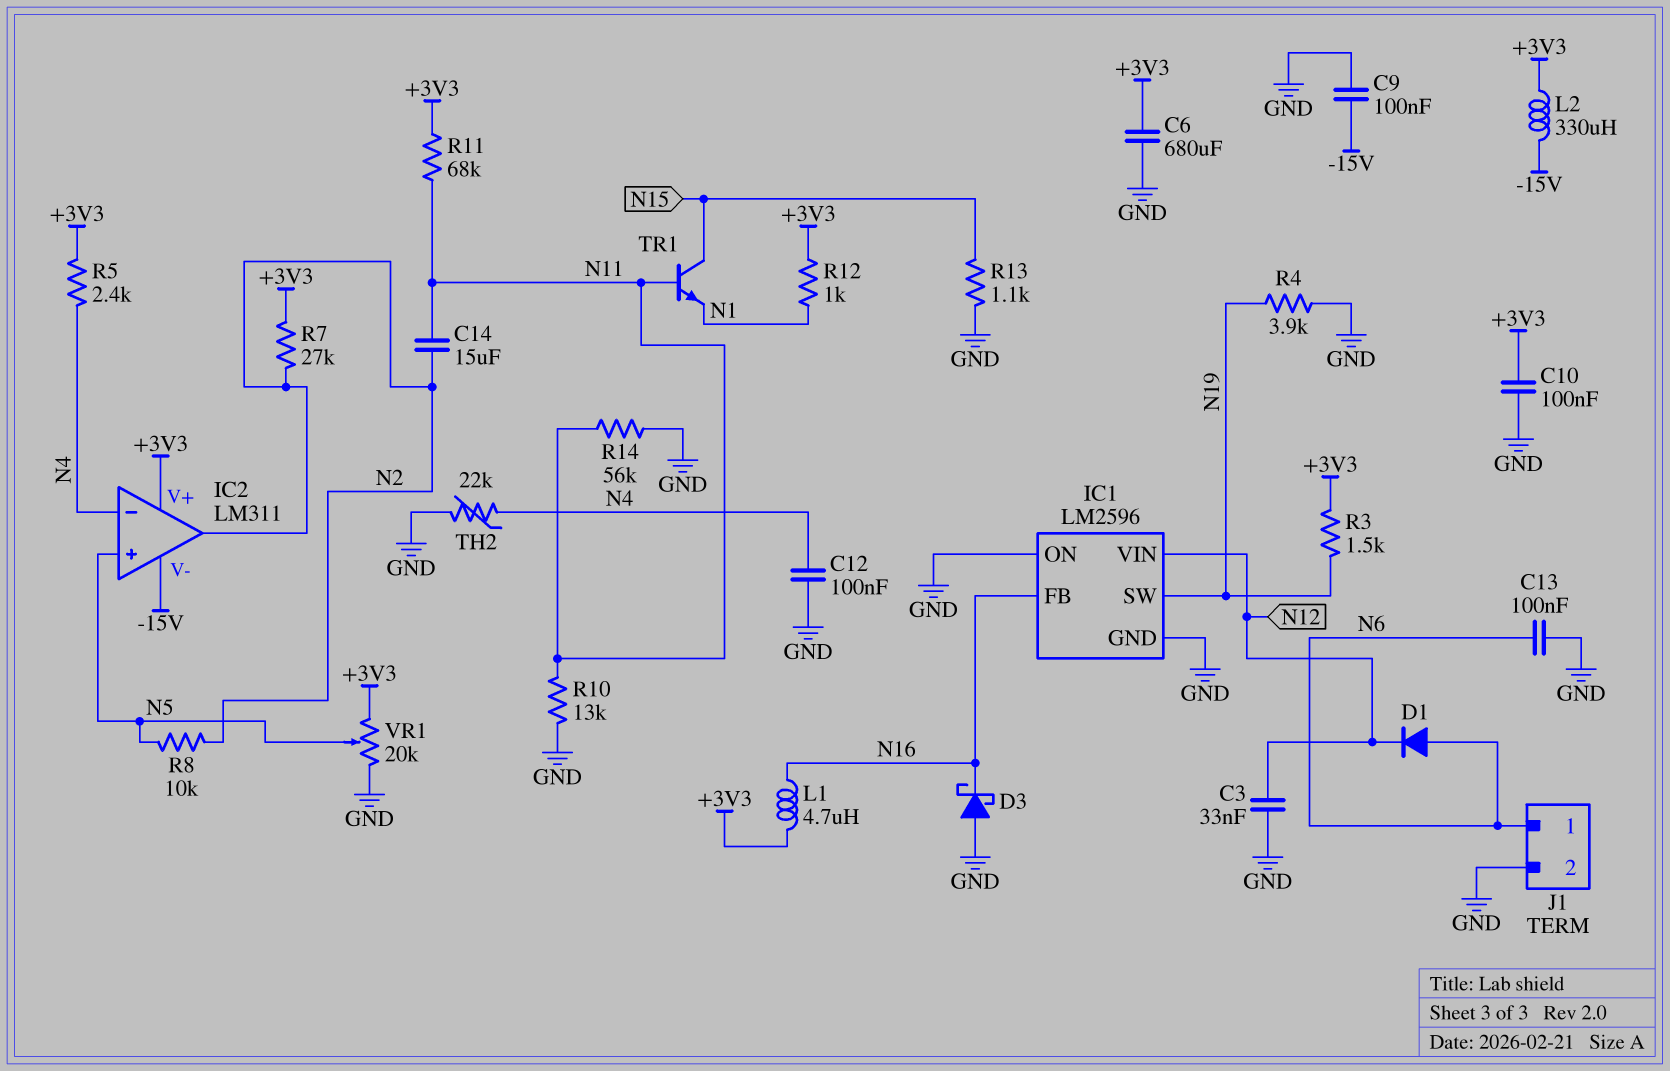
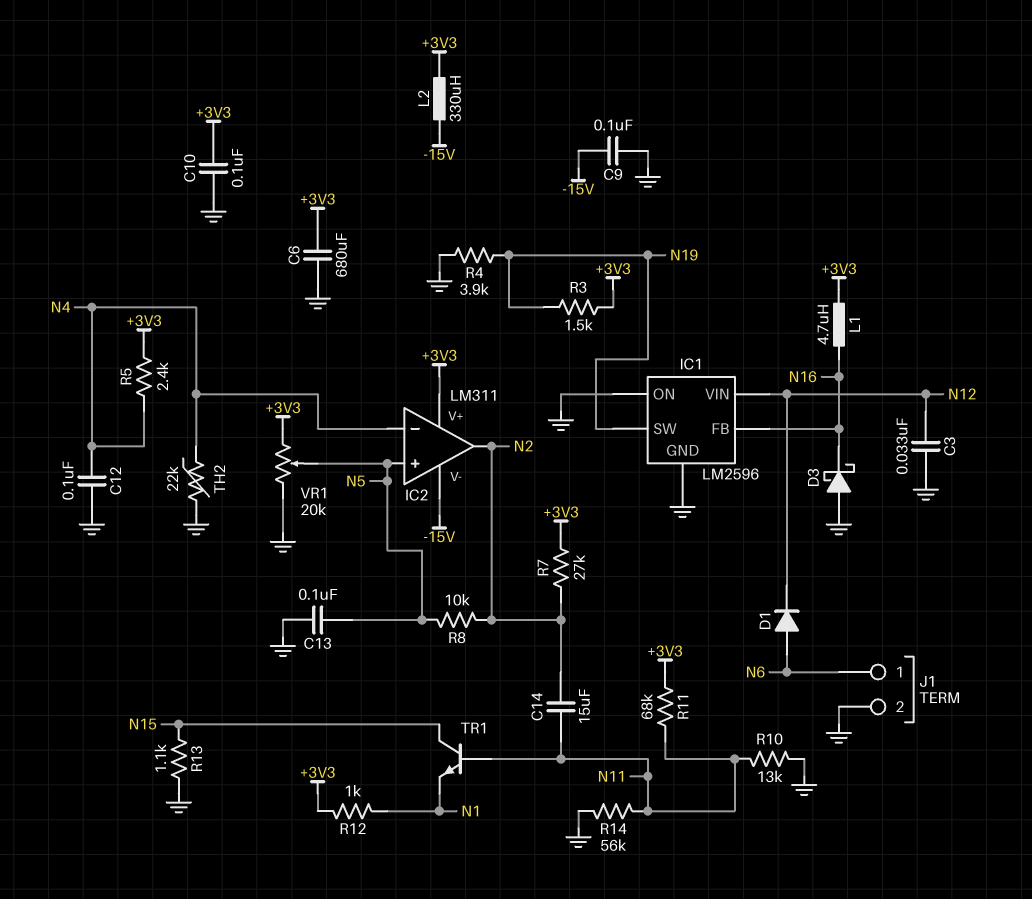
C13: 100nF (GND, N6) -> 100nF (GND, N5)

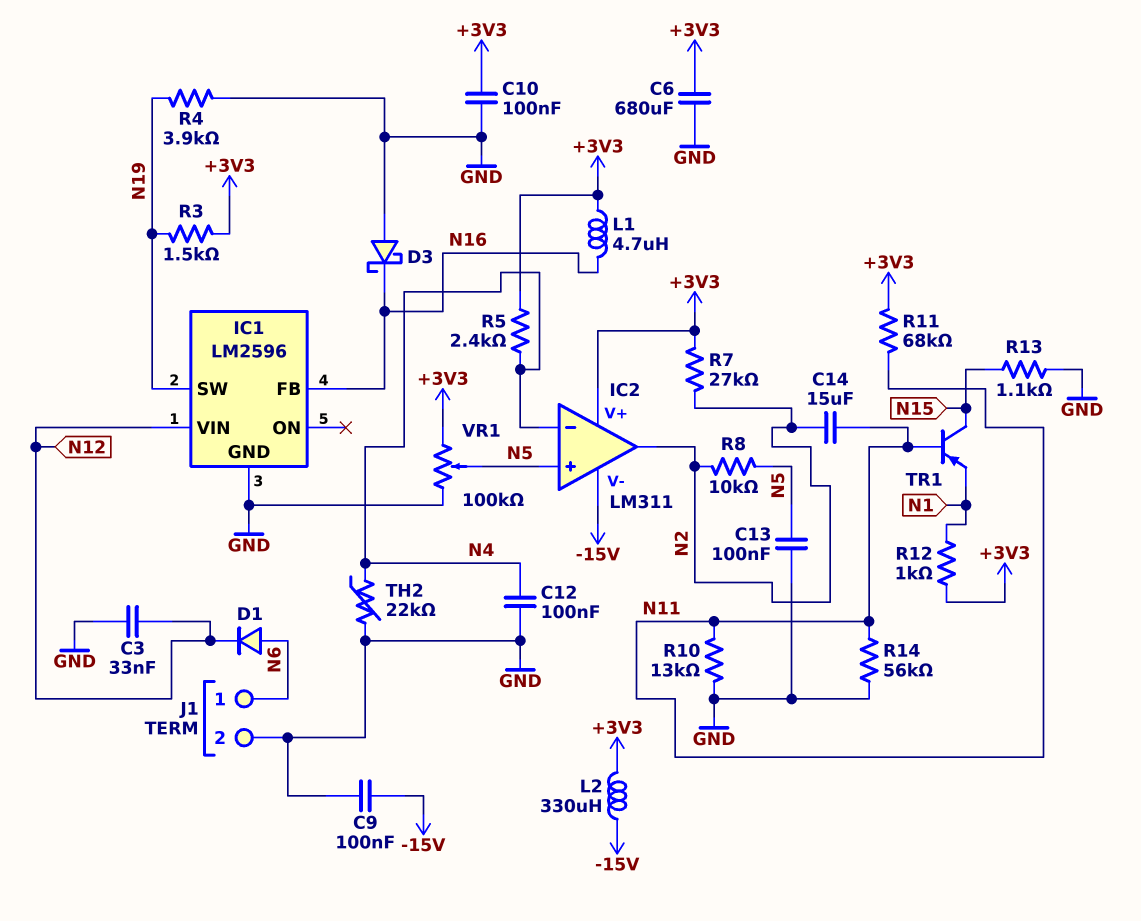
IC1 pin ON: GND -> none
TR1: NPN (B N11, C N15, E N1) -> PNP (B N11, C N15, E N1)
VR1: 20k (+3V3, GND, wiper N5) -> 100k (+3V3, GND, wiper N5)

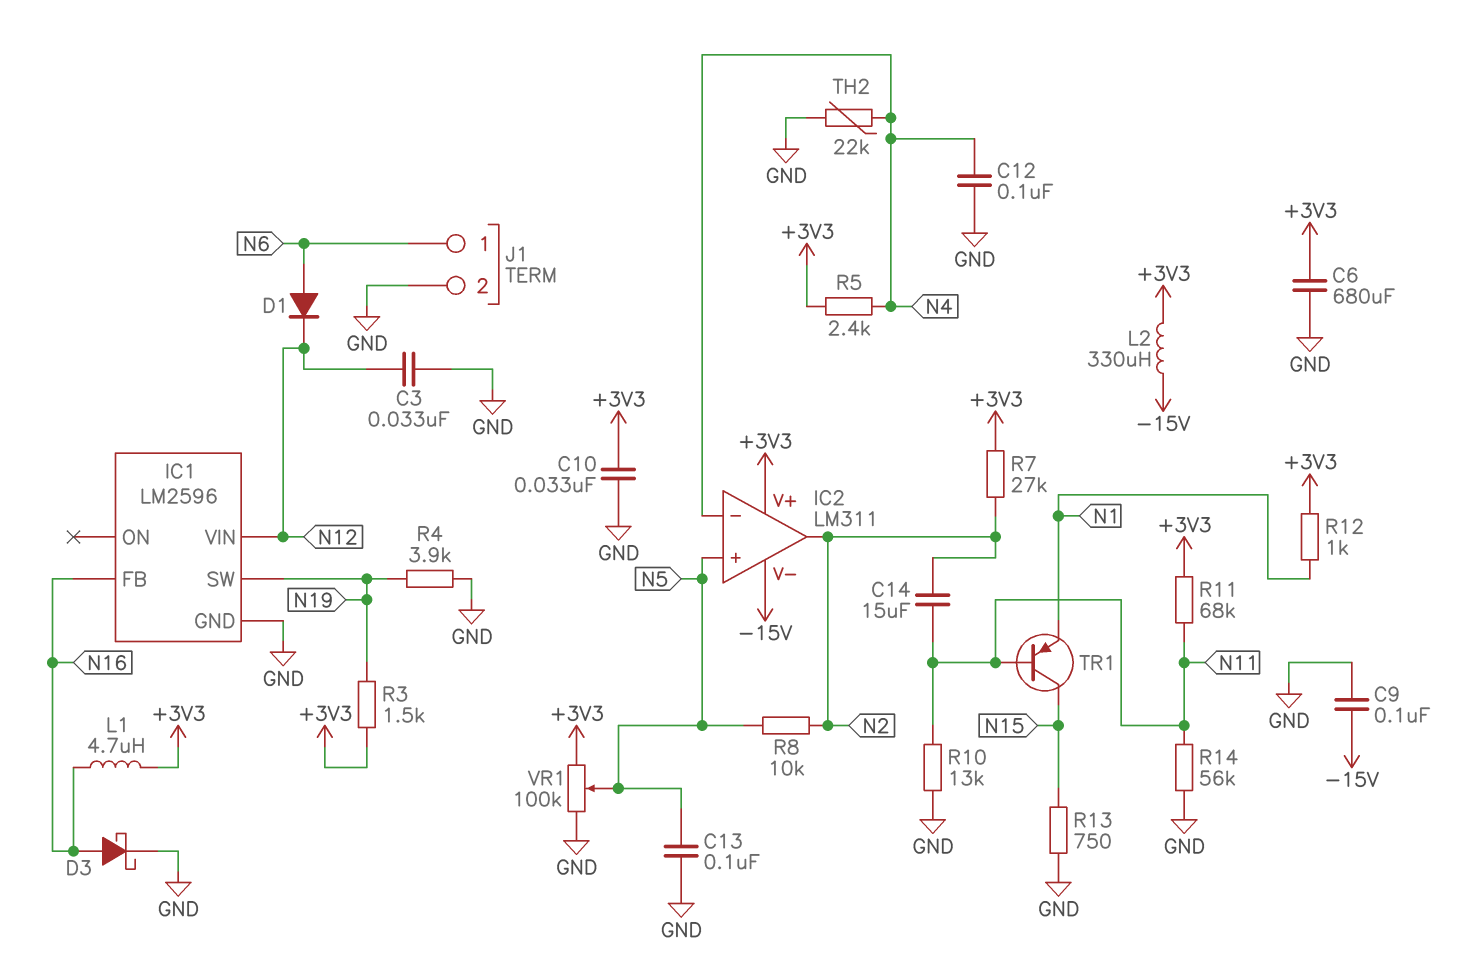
C10: 100nF (+3V3, GND) -> 33nF (+3V3, GND)
D3: schottky (A GND, K N16) -> schottky (A N16, K GND)
R13: 1.1k (GND, N15) -> 750 (GND, N15)

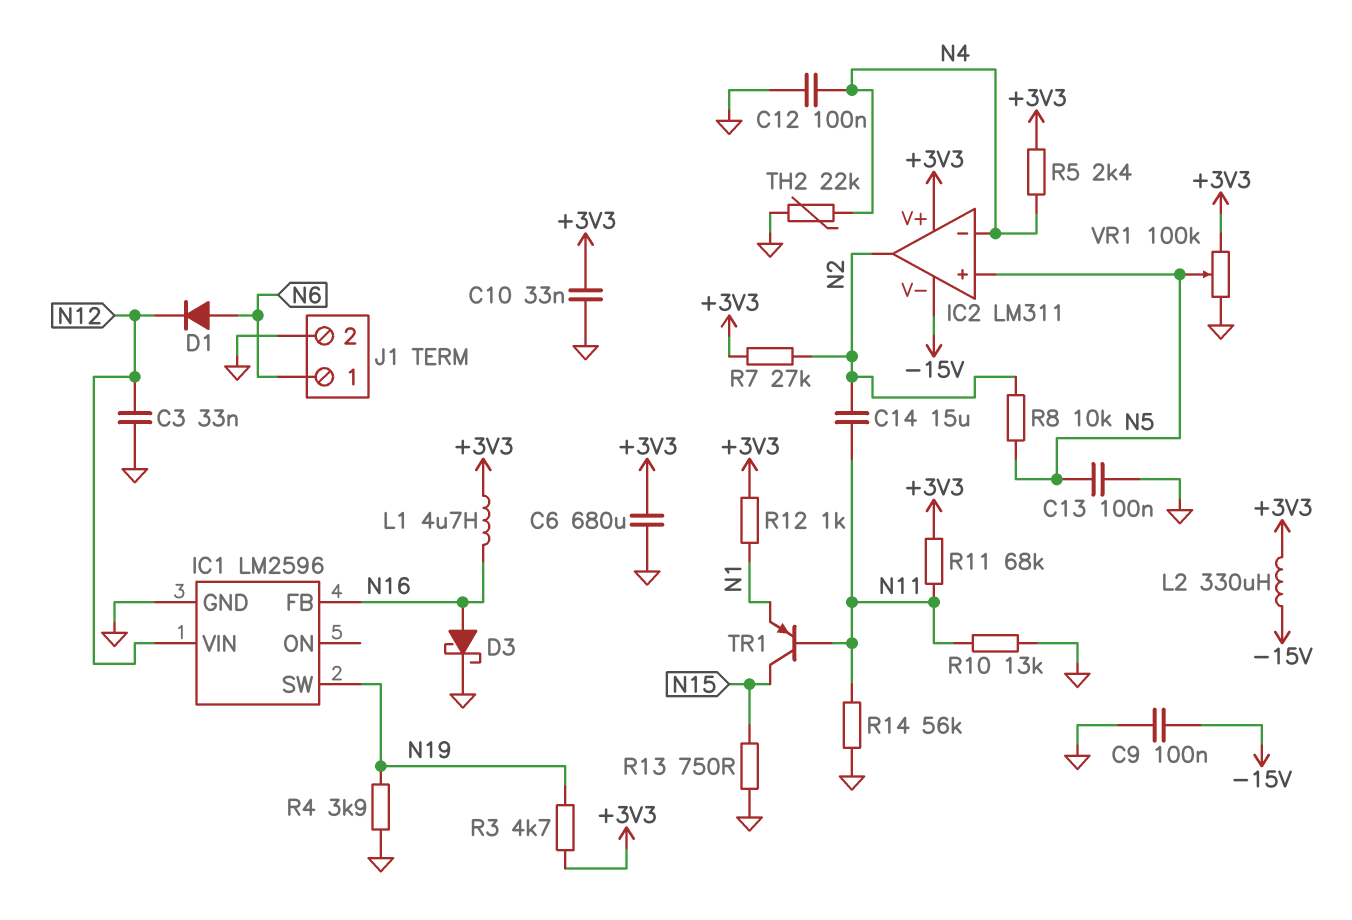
R3: 1.5k (+3V3, N19) -> 4.7k (+3V3, N19)

